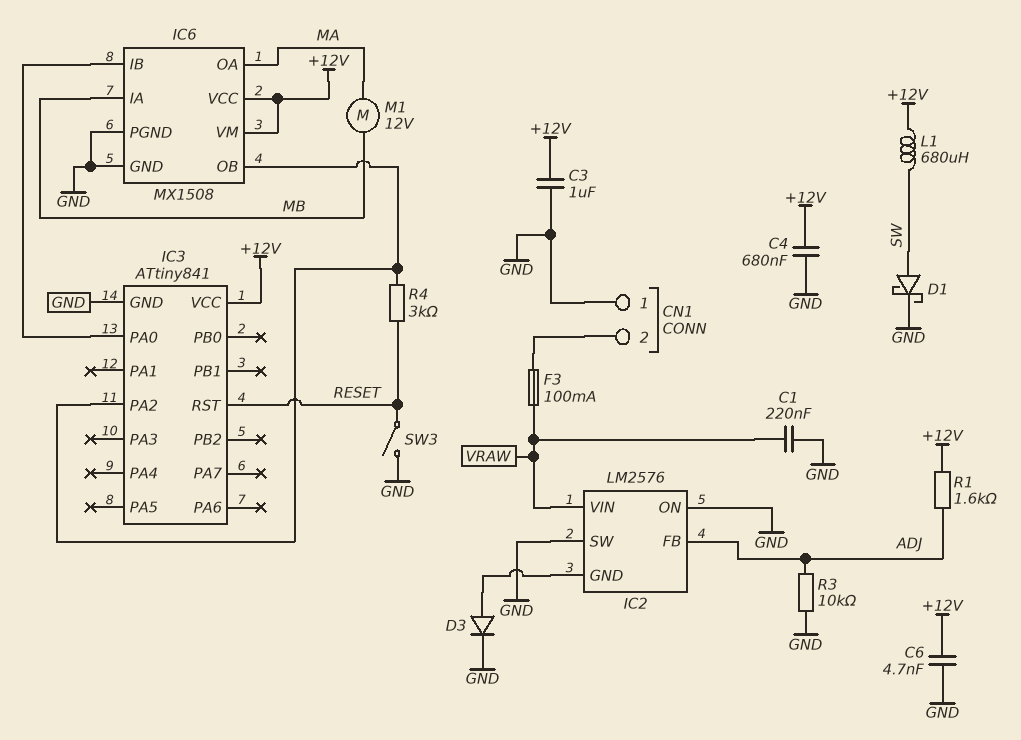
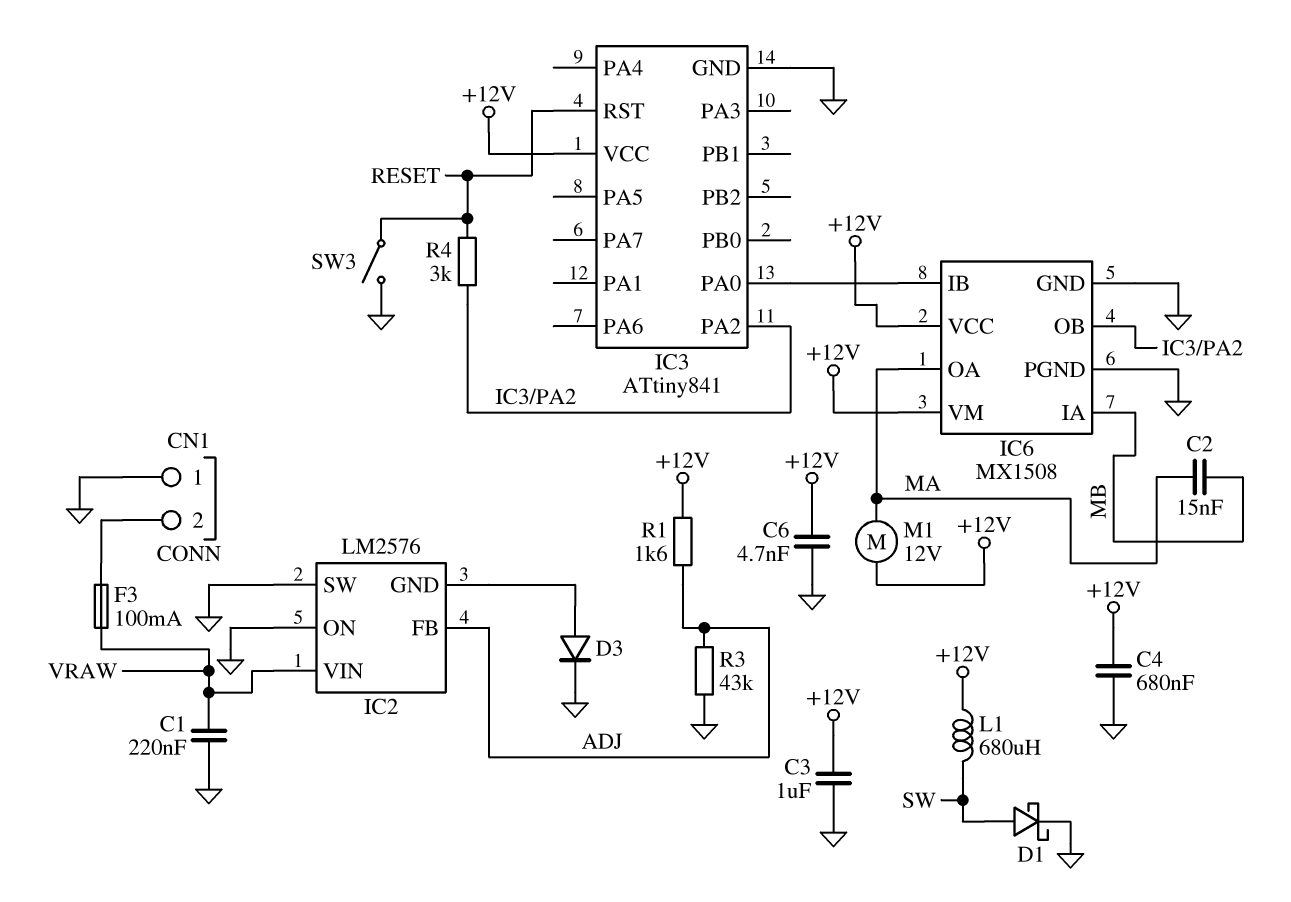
C2: none -> 15nF (MA, MB)
M1: motor 12V (MA, MB) -> motor 12V (+12V, MA)
R3: 10k (ADJ, GND) -> 43k (ADJ, GND)

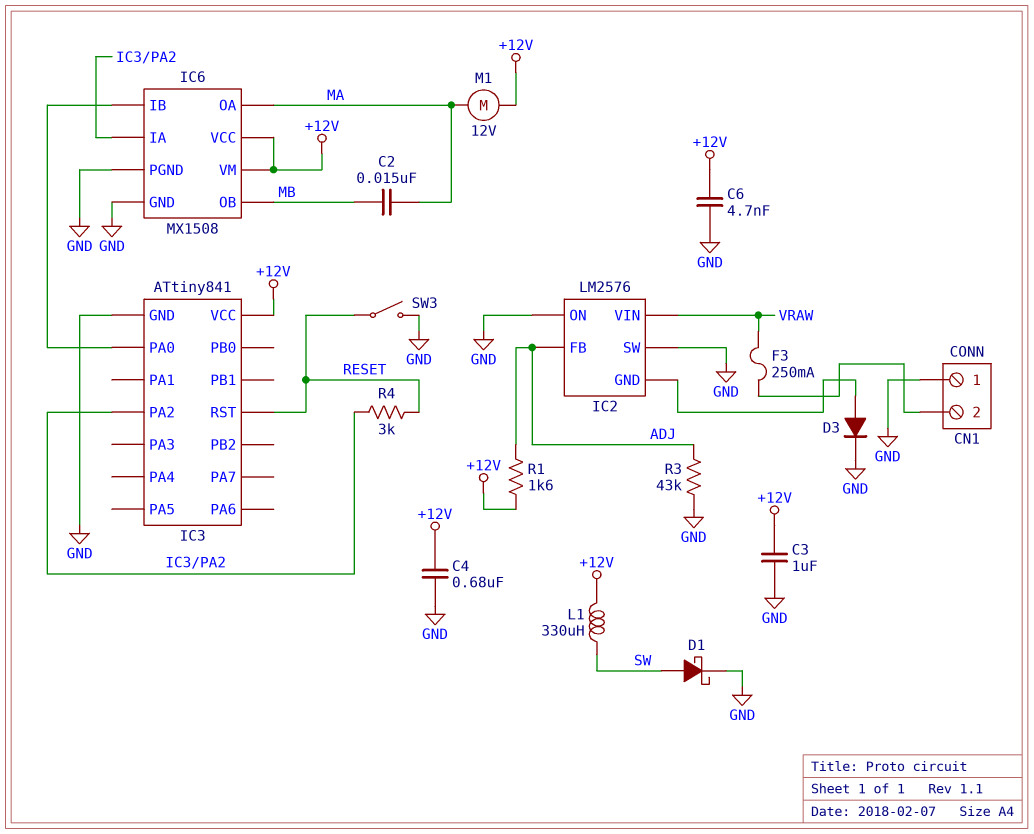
C1: 220nF (GND, VRAW) -> none
F3: 100mA (CN1/2, VRAW) -> 250mA (CN1/2, VRAW)
IC6 pin IA: MB -> IC3/PA2
IC6 pin OB: IC3/PA2 -> MB
L1: 680uH (+12V, SW) -> 330uH (+12V, SW)

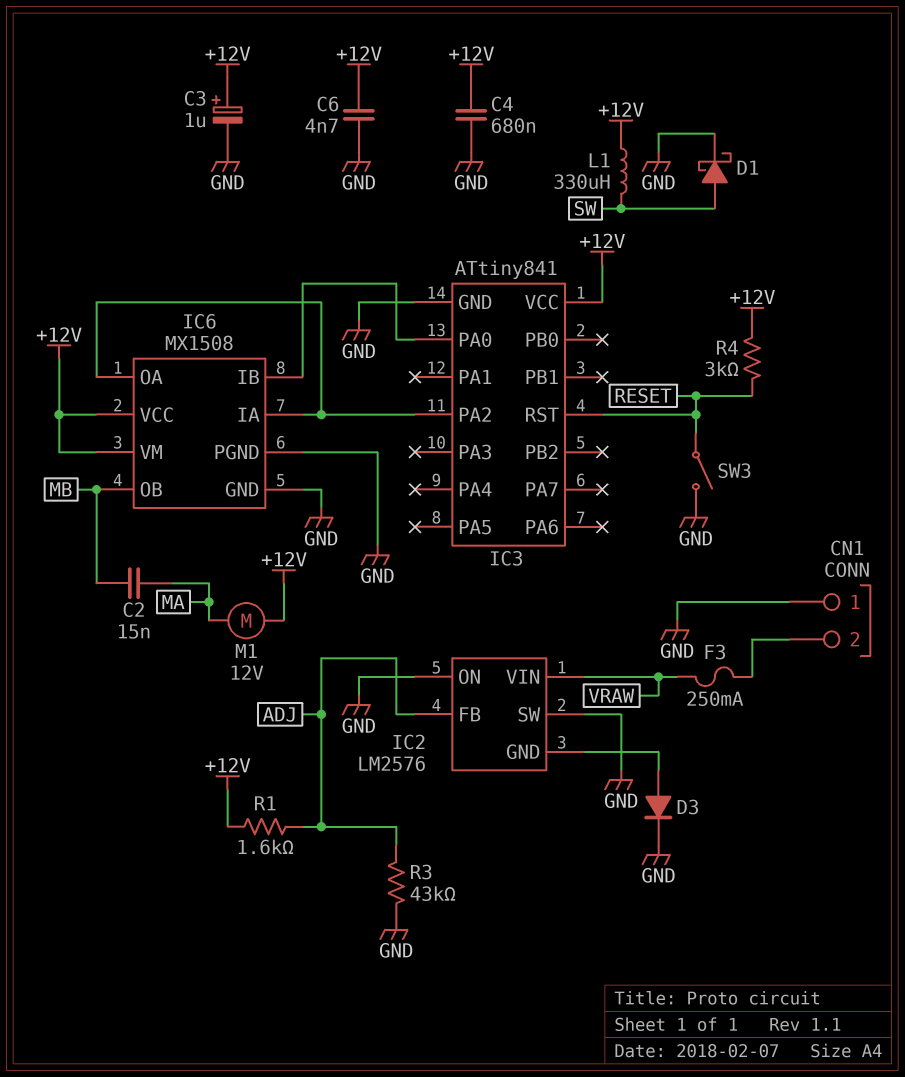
C3: 1uF (+12V, GND) -> 1uF (plus +12V, minus GND)
IC6 pin OA: MA -> IC3/PA2
R4: 3k (IC3/PA2, RESET) -> 3k (+12V, RESET)

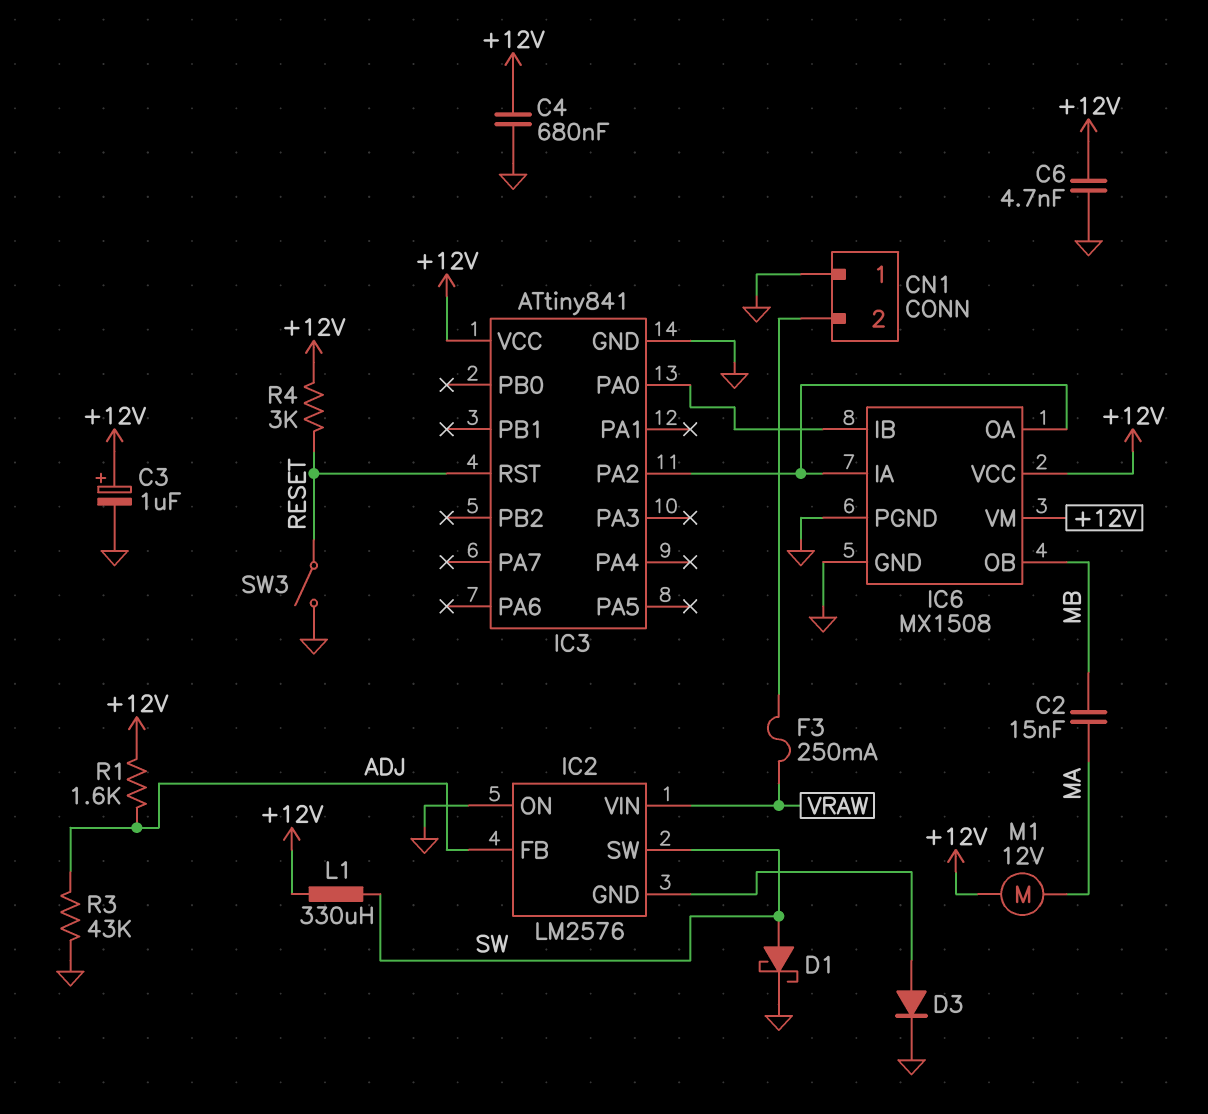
IC2 pin SW: GND -> SW

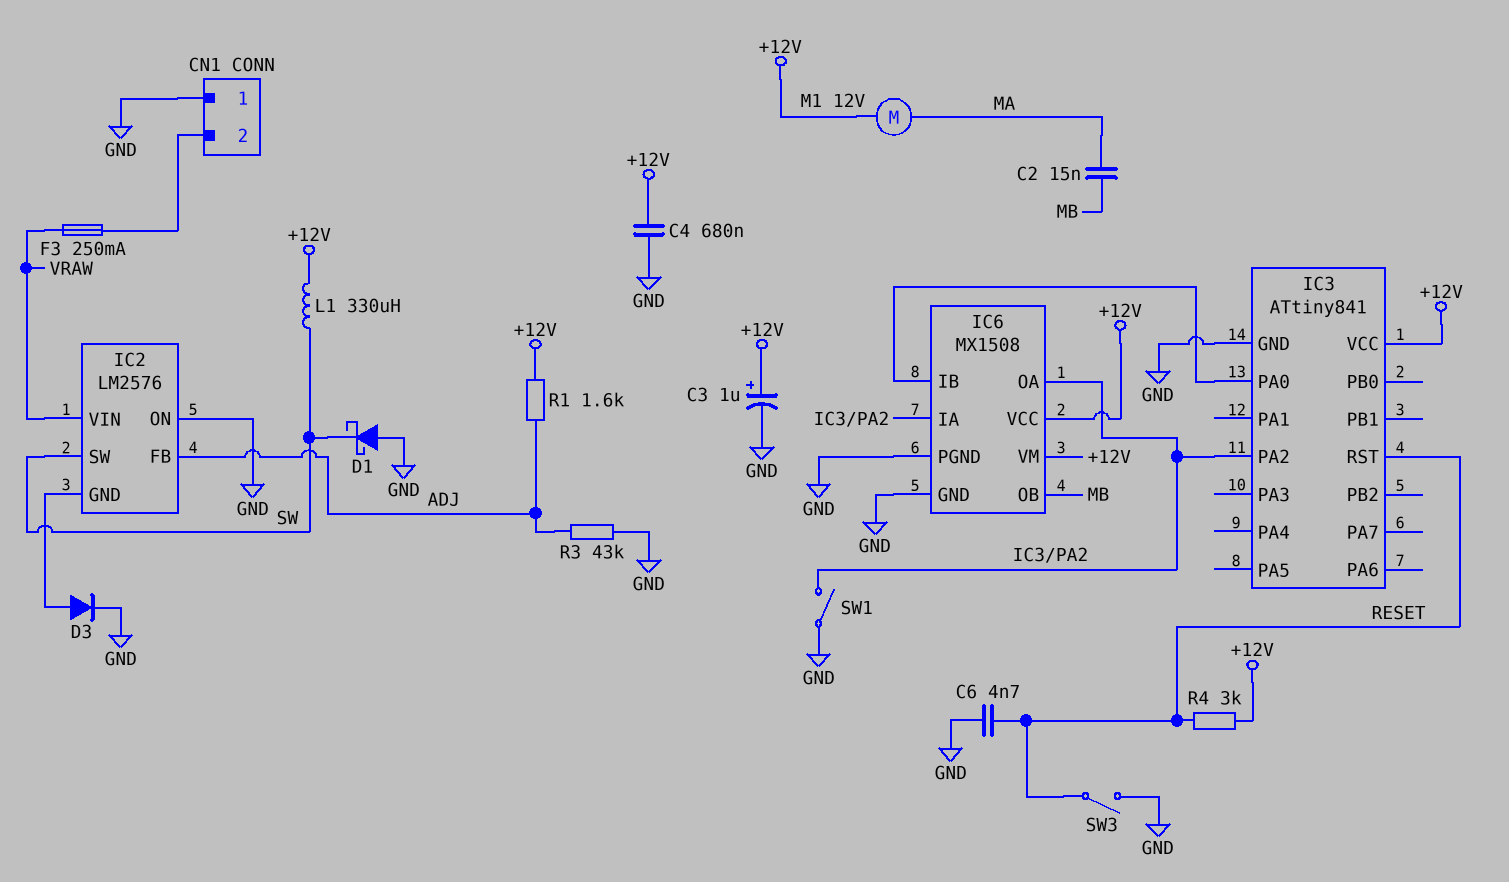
C6: 4.7nF (+12V, GND) -> 4.7nF (GND, RESET)
D1: schottky (A SW, K GND) -> schottky (A GND, K SW)
SW1: none -> switch (GND, IC3/PA2)

